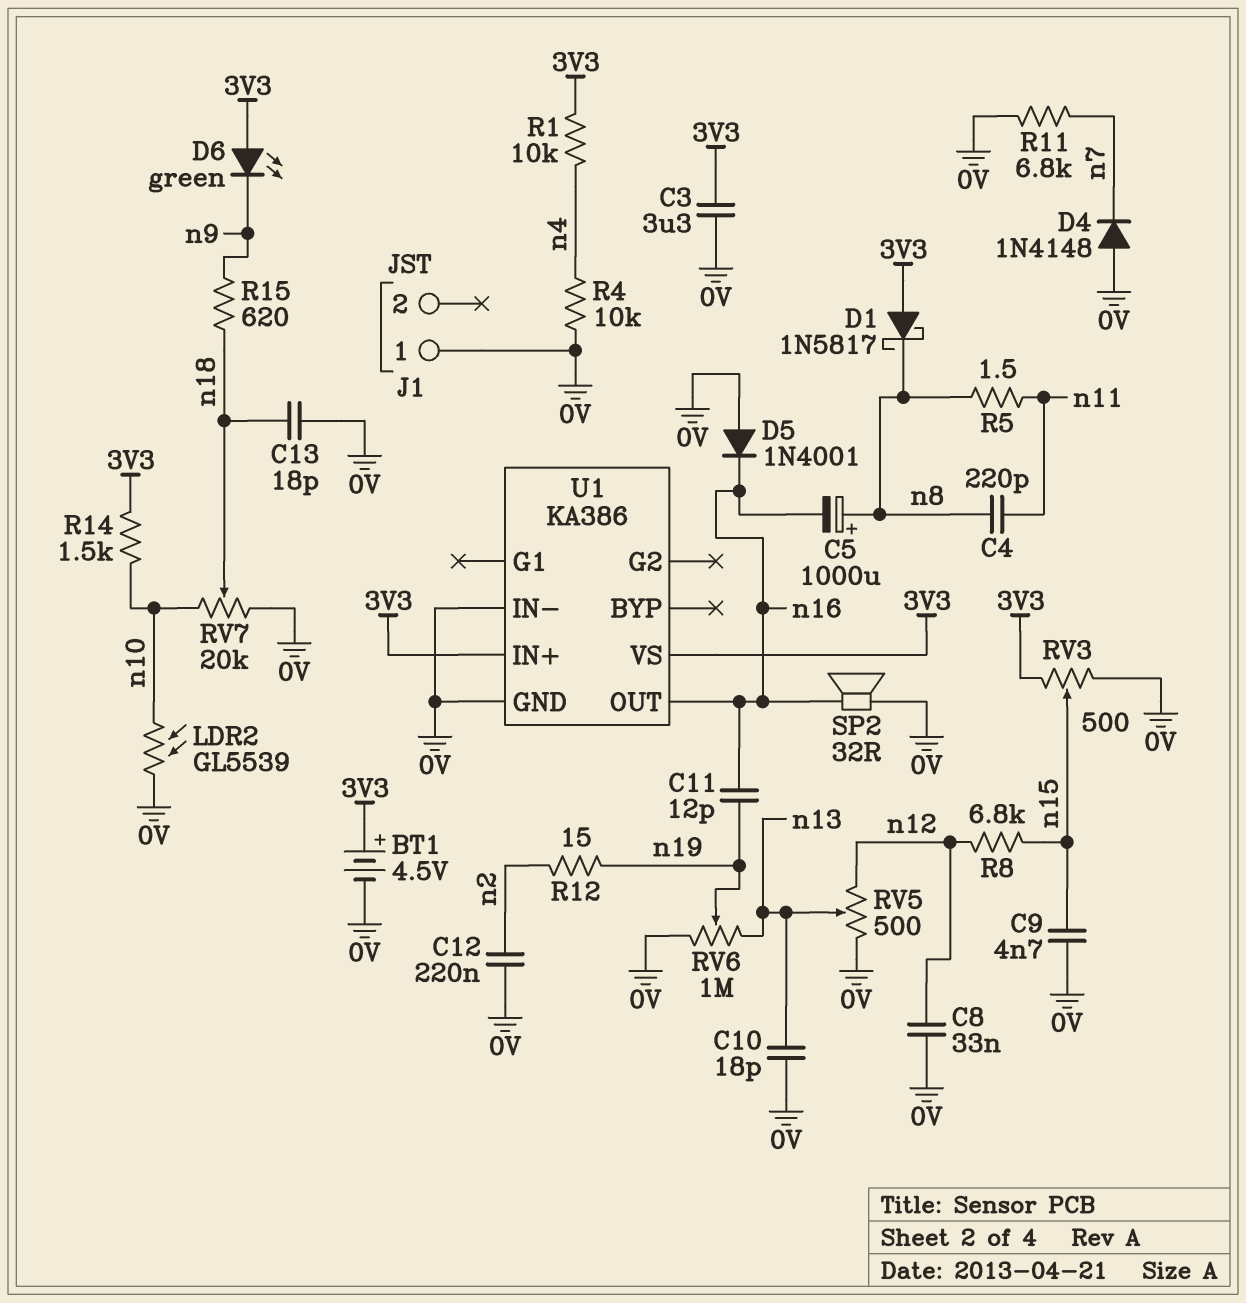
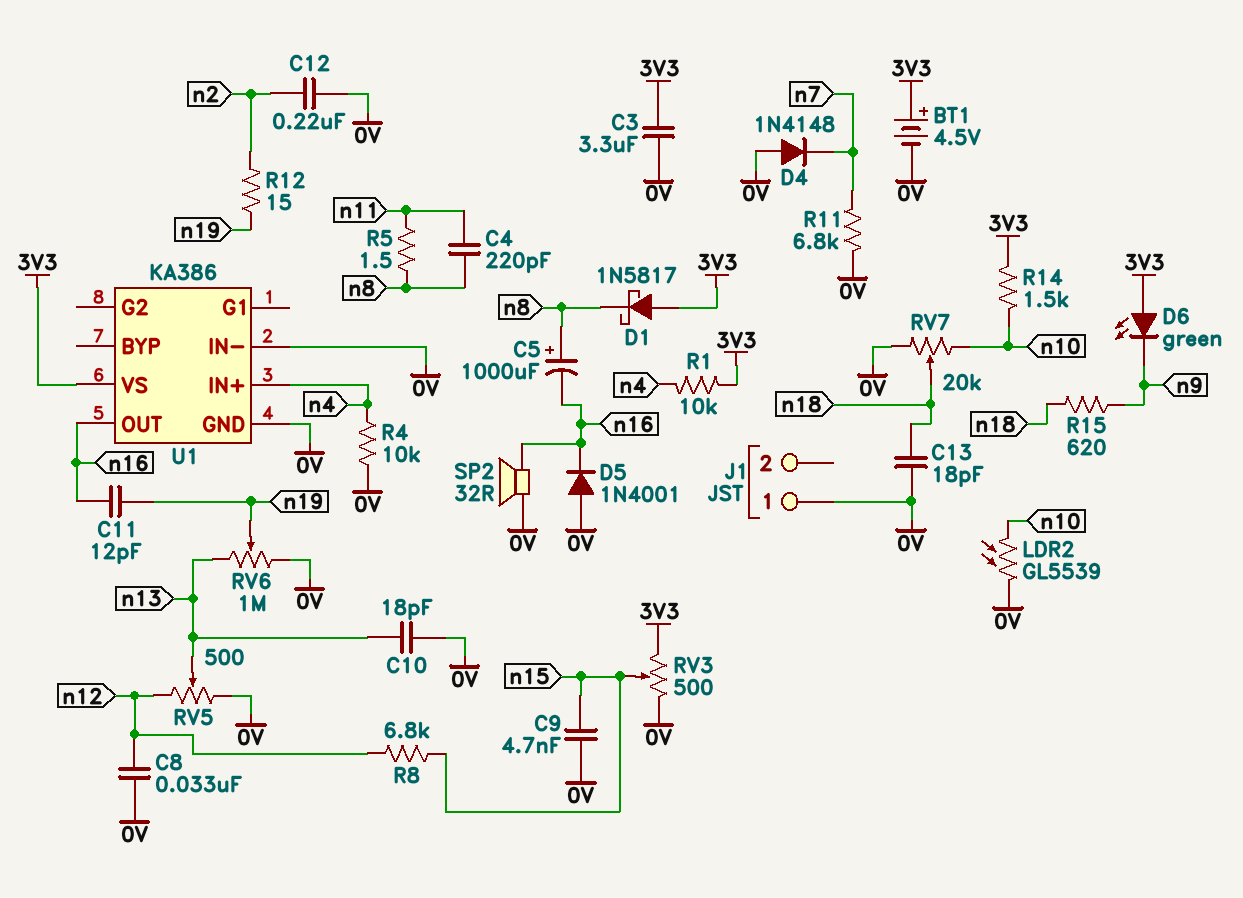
U1 pin IN+: 3V3 -> n4

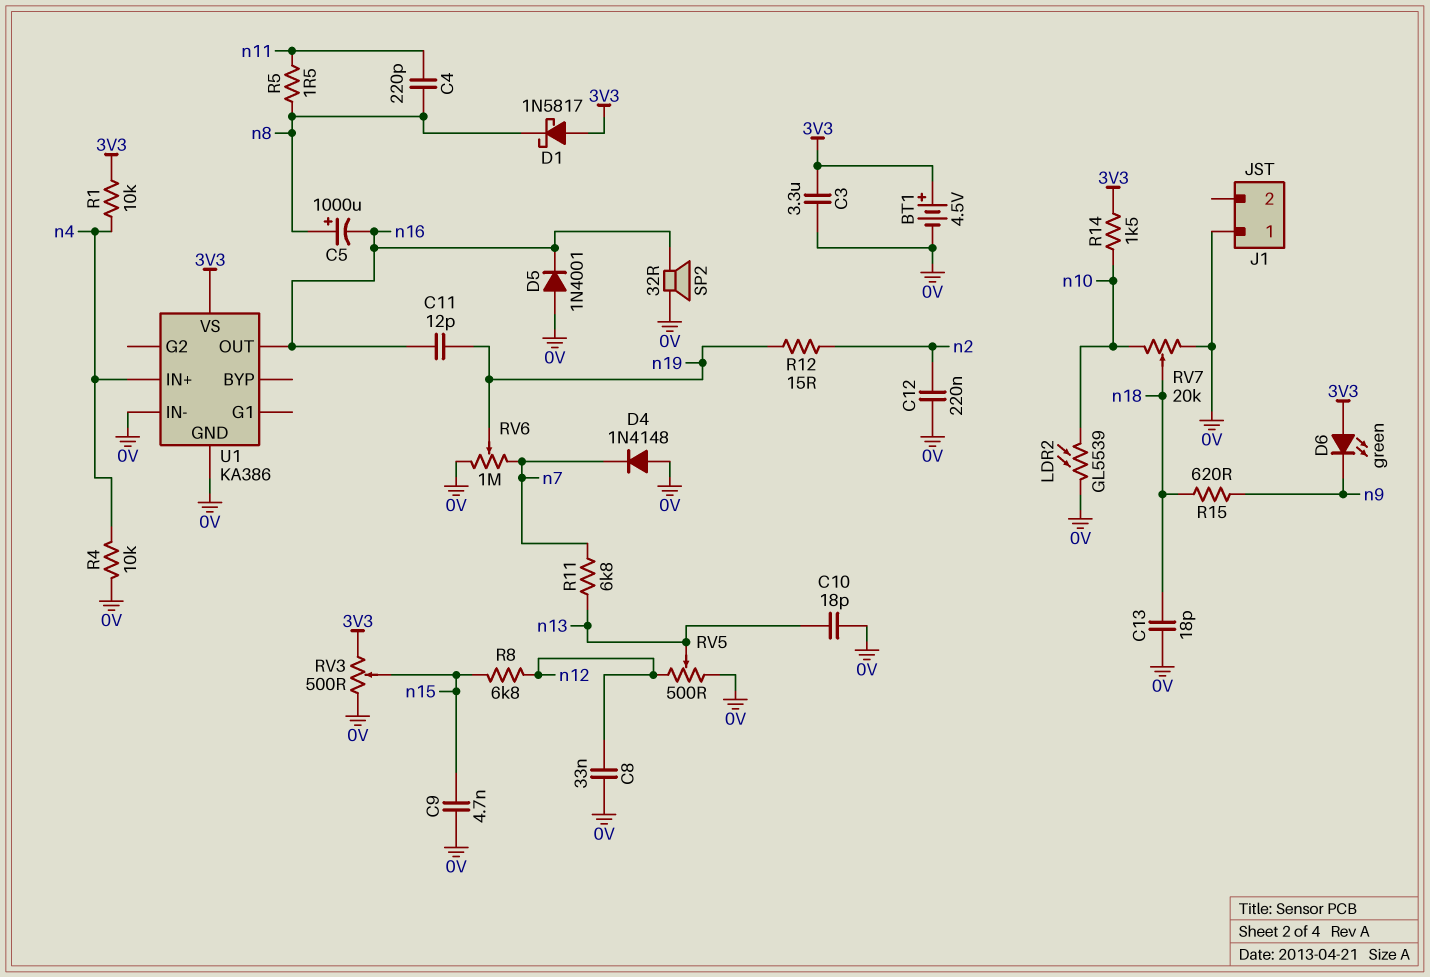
R11: 6.8k (0V, n7) -> 6.8k (n7, n13)
RV6: 1M (0V, n13, wiper n19) -> 1M (0V, n7, wiper n19)

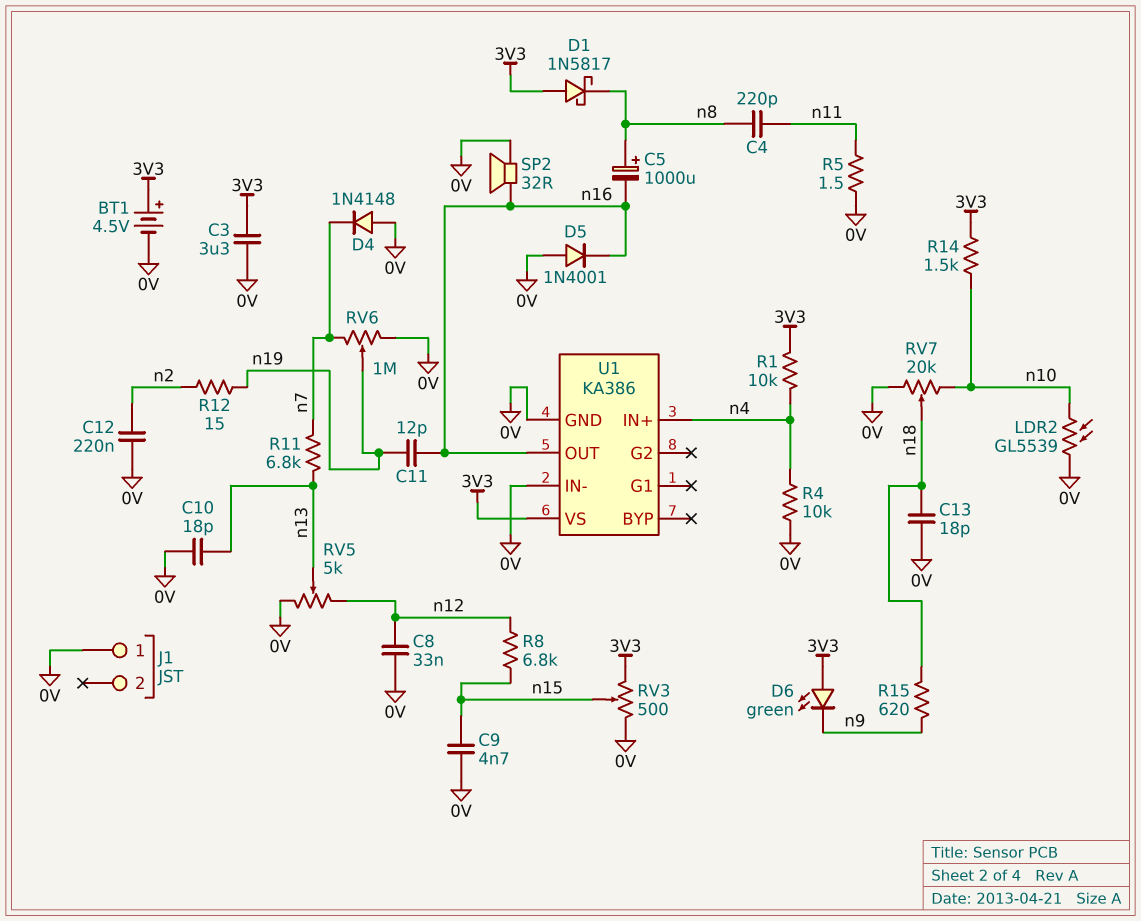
R5: 1.5 (n8, n11) -> 1.5 (0V, n11)
RV5: 500 (0V, n12, wiper n13) -> 5k (0V, n12, wiper n13)

